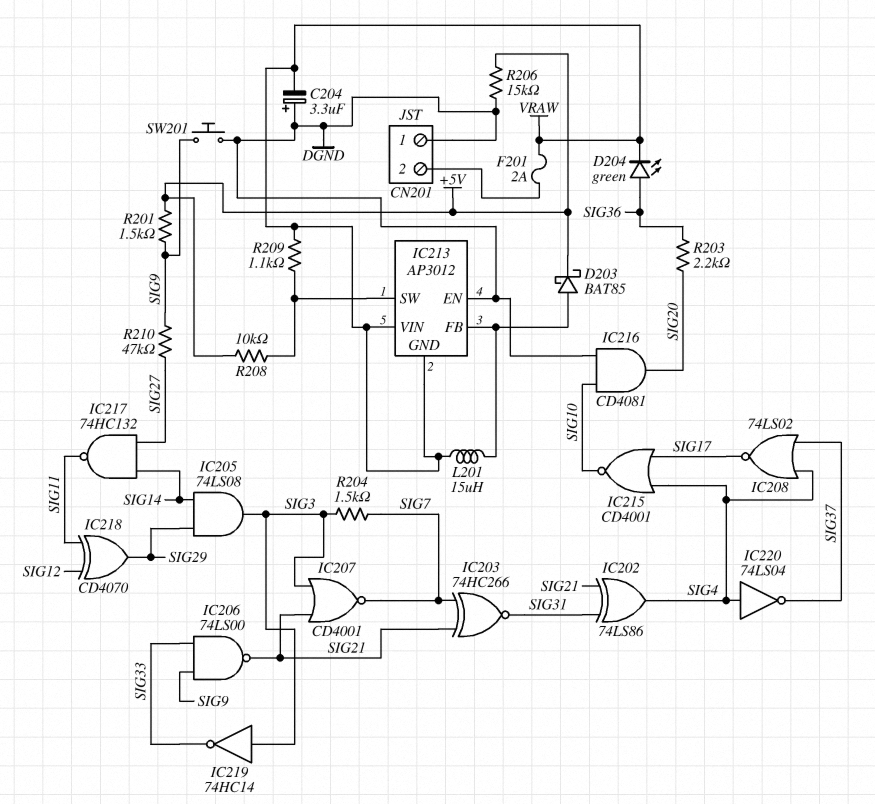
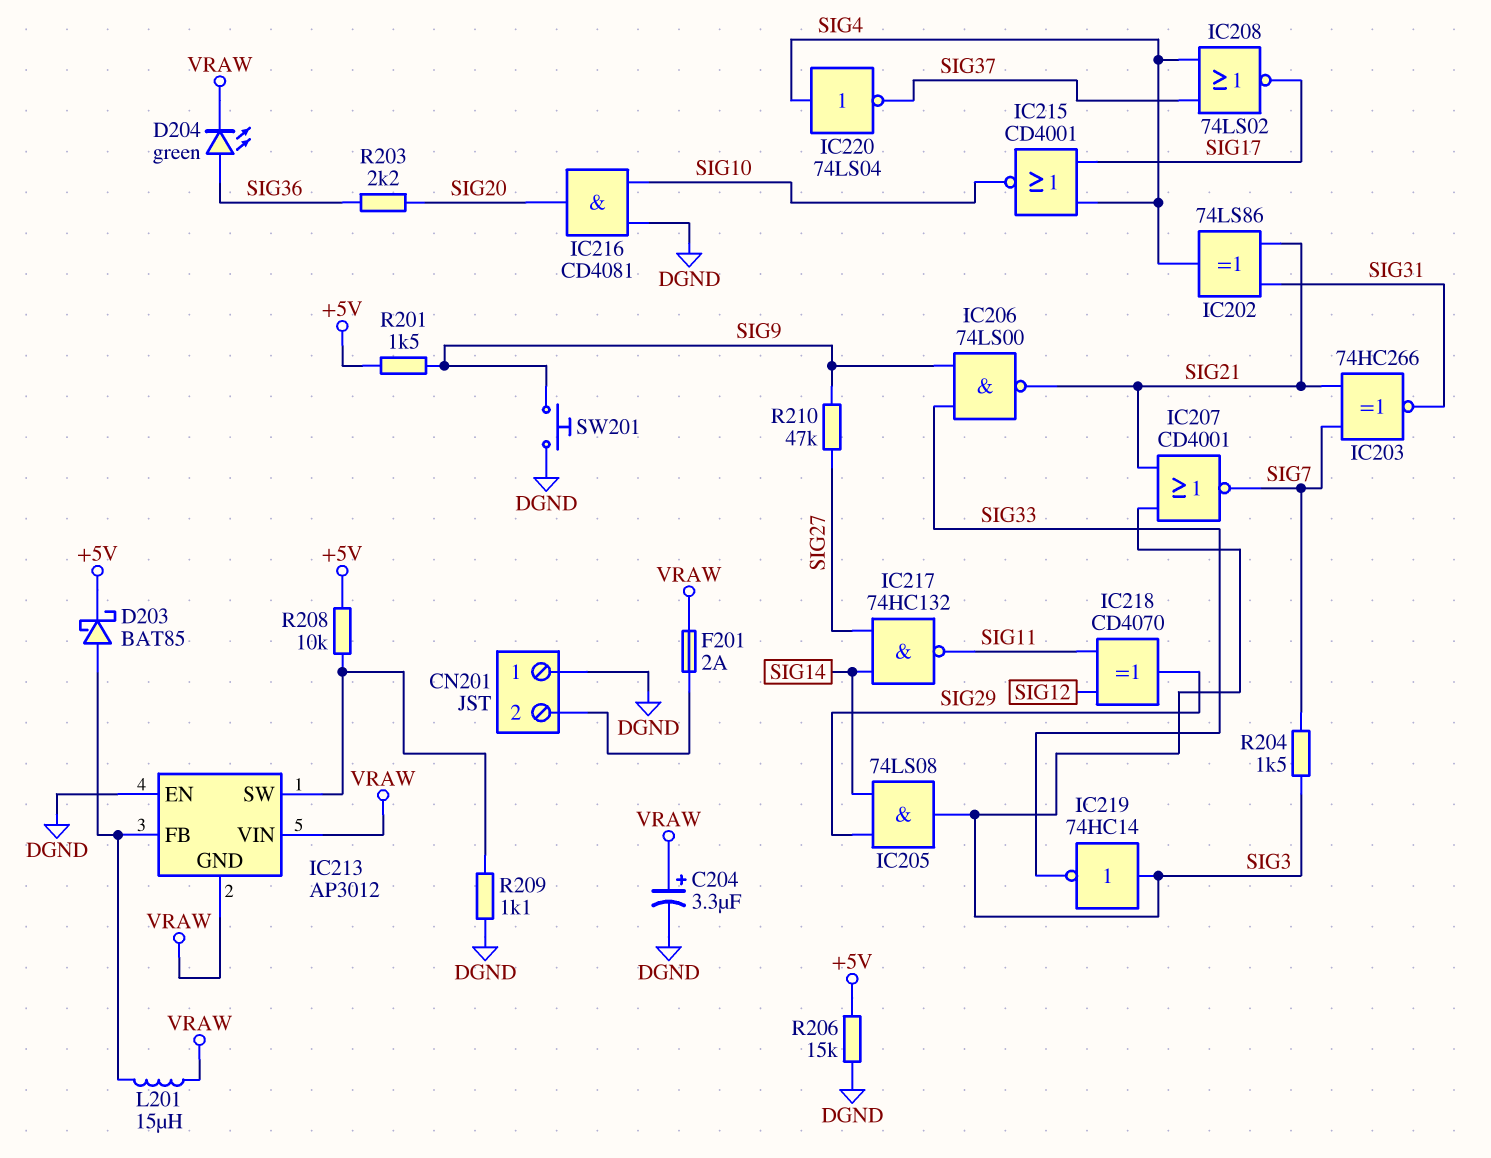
C204: 3.3uF (plus DGND, minus VRAW) -> 3.3uF (plus VRAW, minus DGND)
R209: 1.1k (IC213/SW, VRAW) -> 1.1k (DGND, IC213/SW)

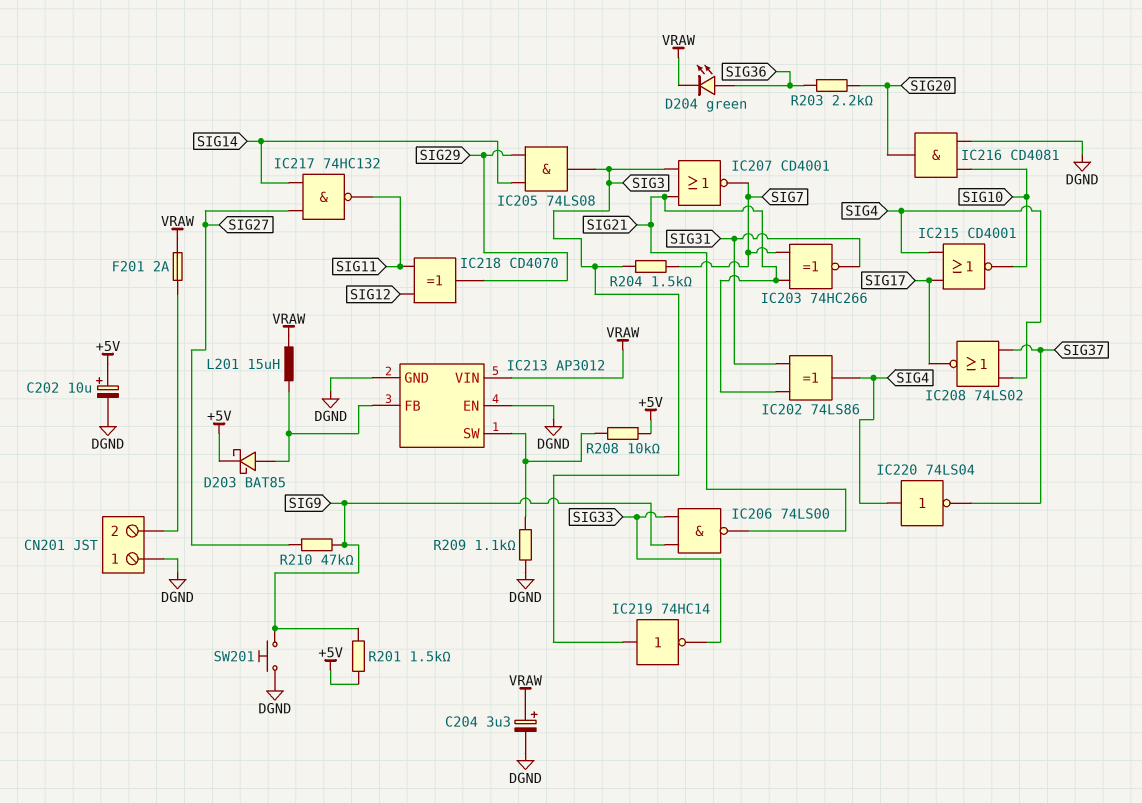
C202: none -> 10uF (plus +5V, minus DGND)
IC213 pin GND: VRAW -> DGND
R206: 15k (+5V, DGND) -> none

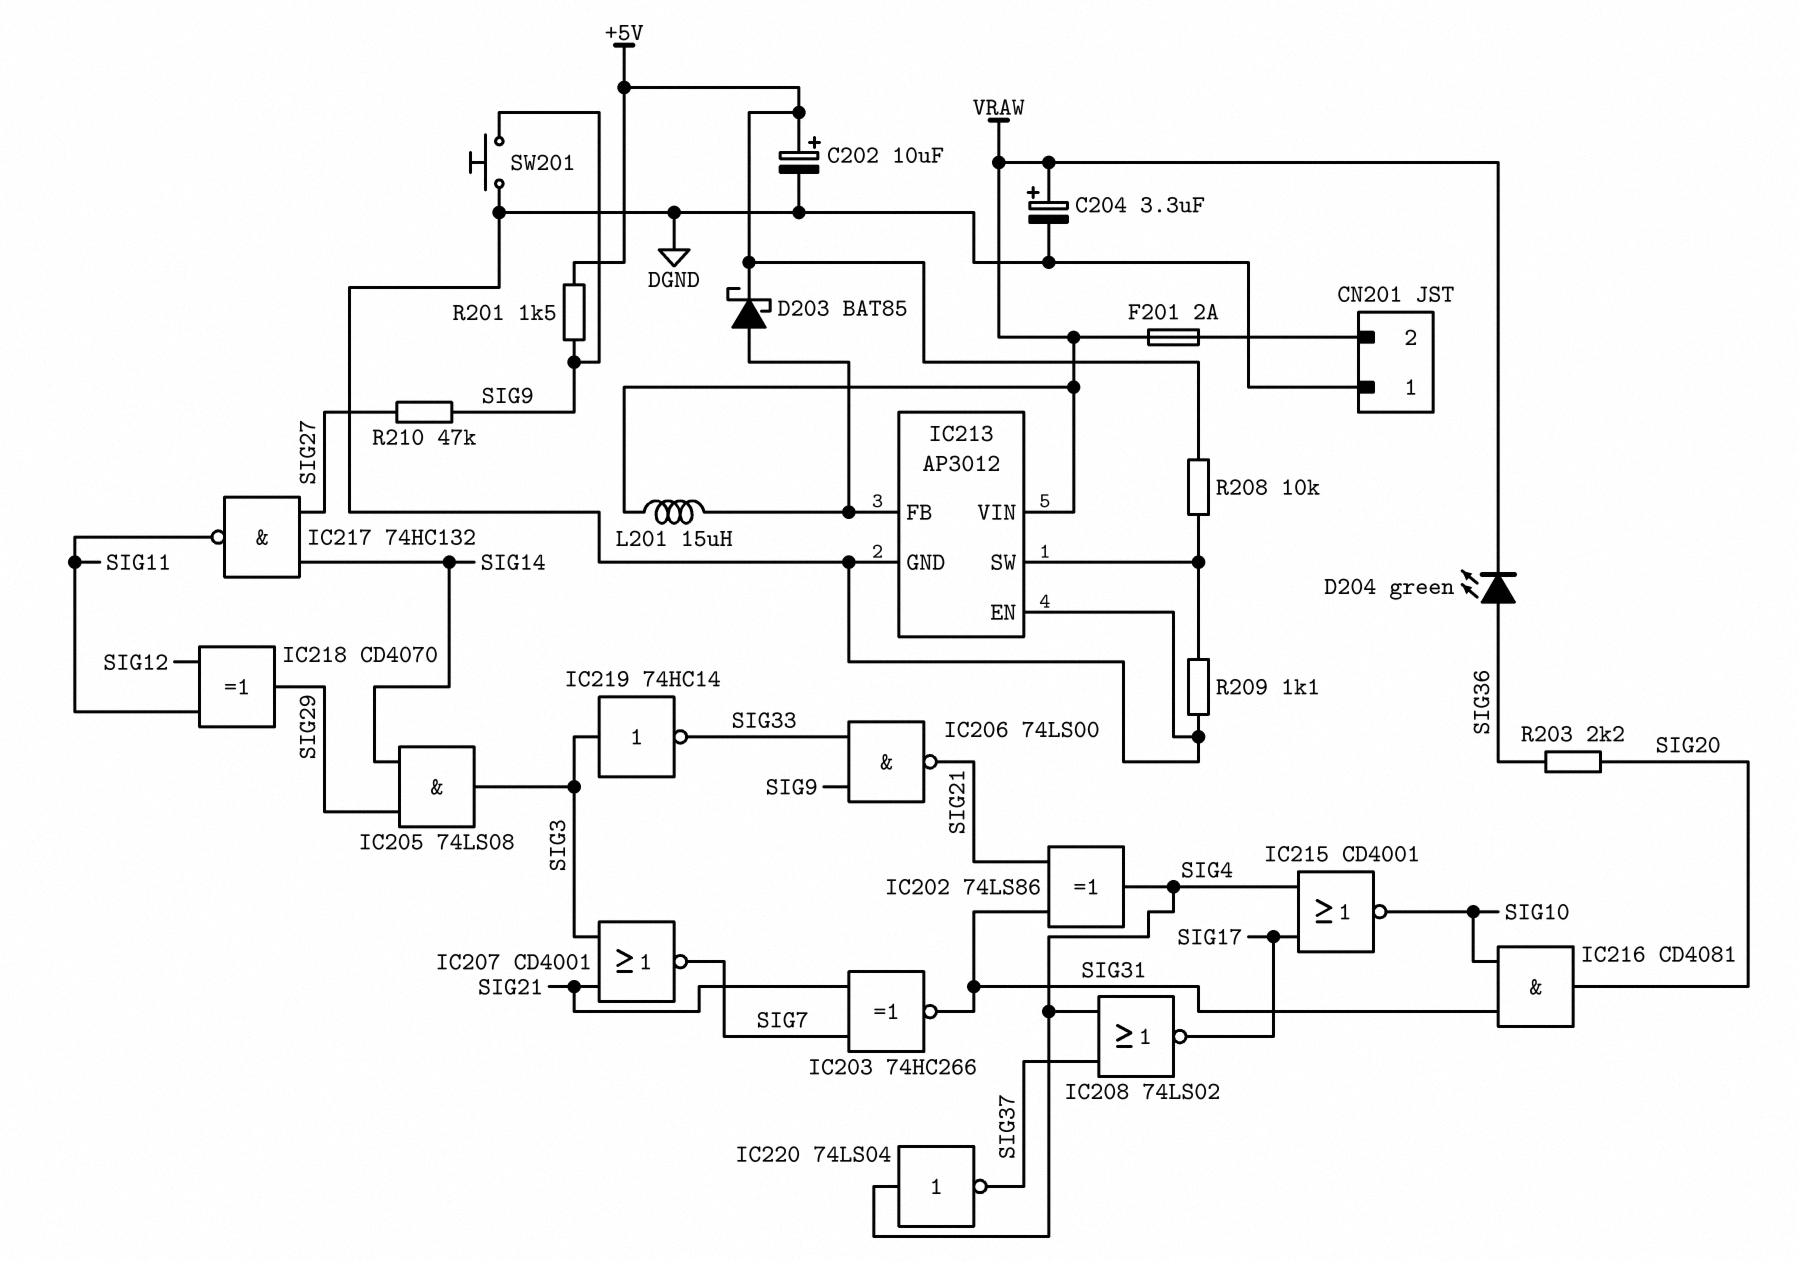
IC216: AND CD4081 (in DGND, in SIG10, out SIG20) -> AND CD4081 (in SIG10, in SIG31, out SIG20)
R204: 1.5k (SIG3, SIG7) -> none

